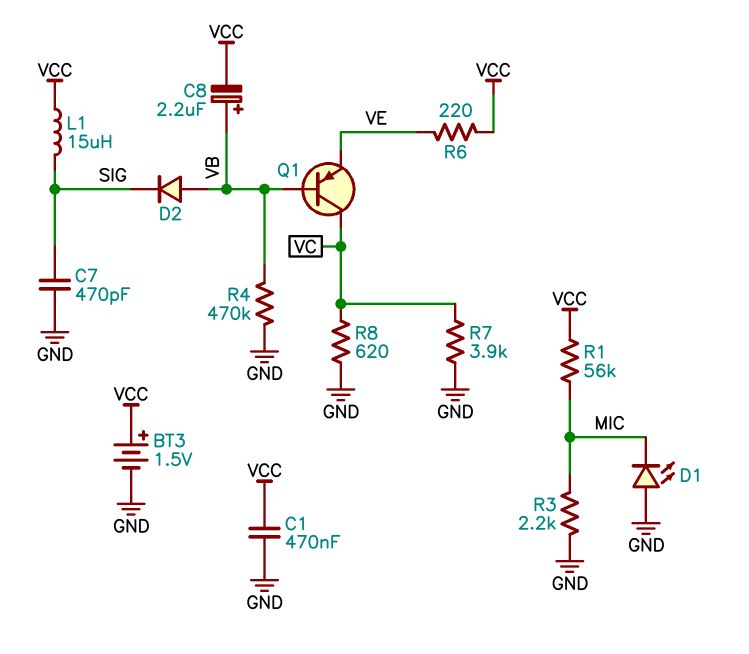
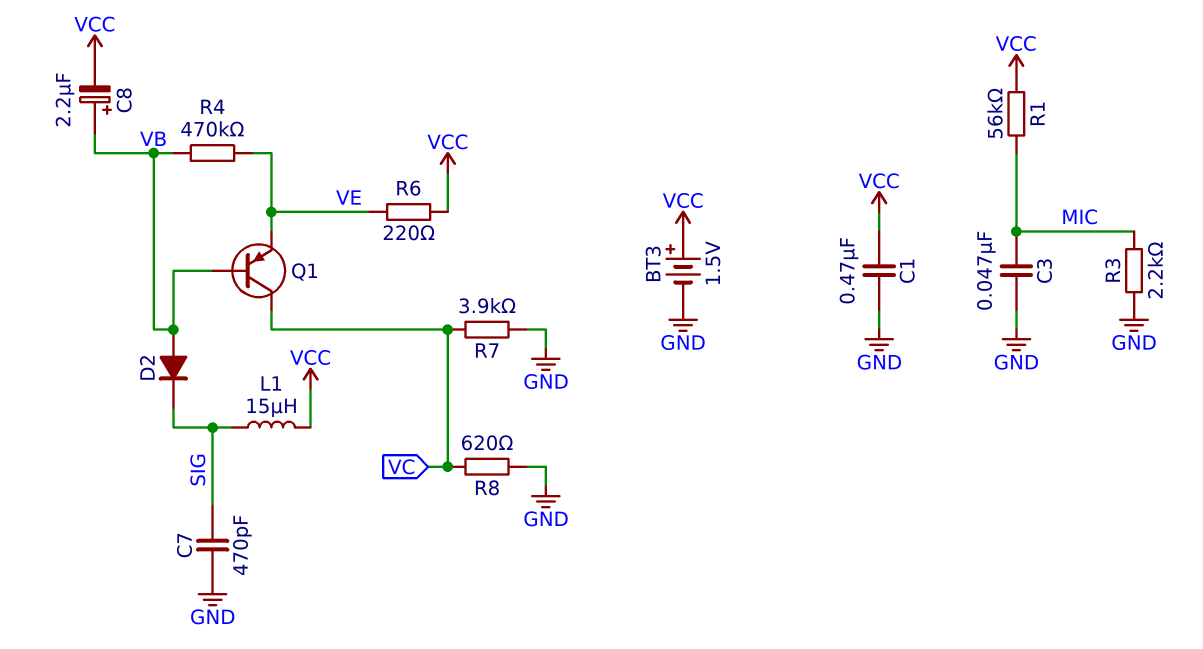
C3: none -> 47nF (GND, MIC)
D1: LED (A GND, K MIC) -> none
R4: 470k (GND, VB) -> 470k (VB, VE)

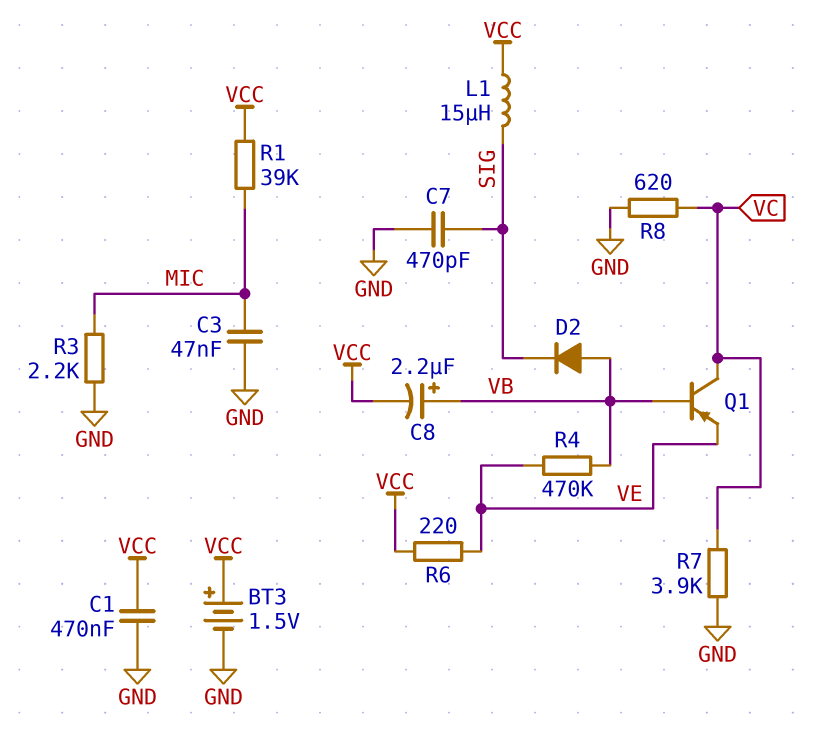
R1: 56k (MIC, VCC) -> 39k (MIC, VCC)

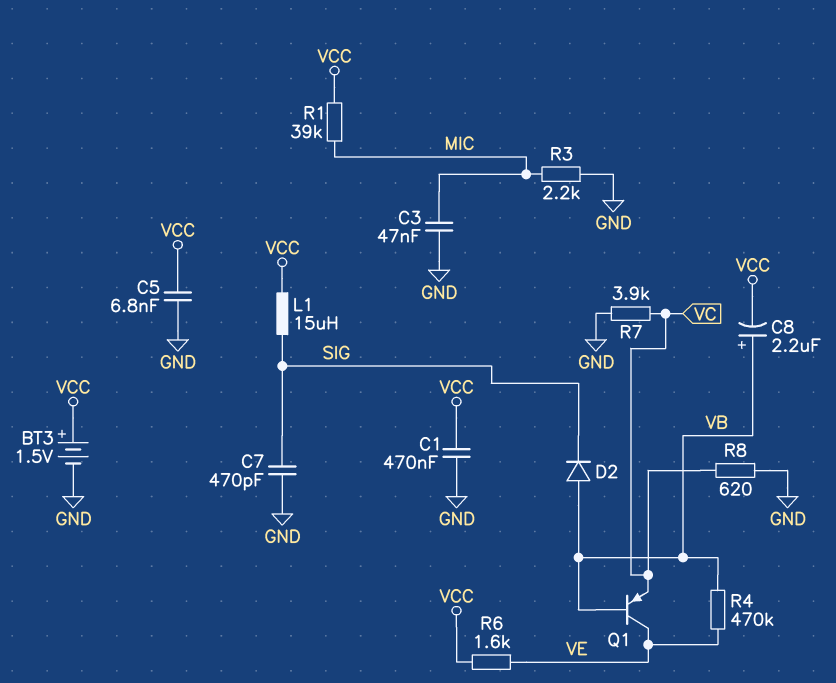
C5: none -> 6.8nF (GND, VCC)
Q1: PNP (B VB, C VC, E VE) -> PNP (B VB, C VE, E VC)
R6: 220 (VCC, VE) -> 1.6k (VCC, VE)

